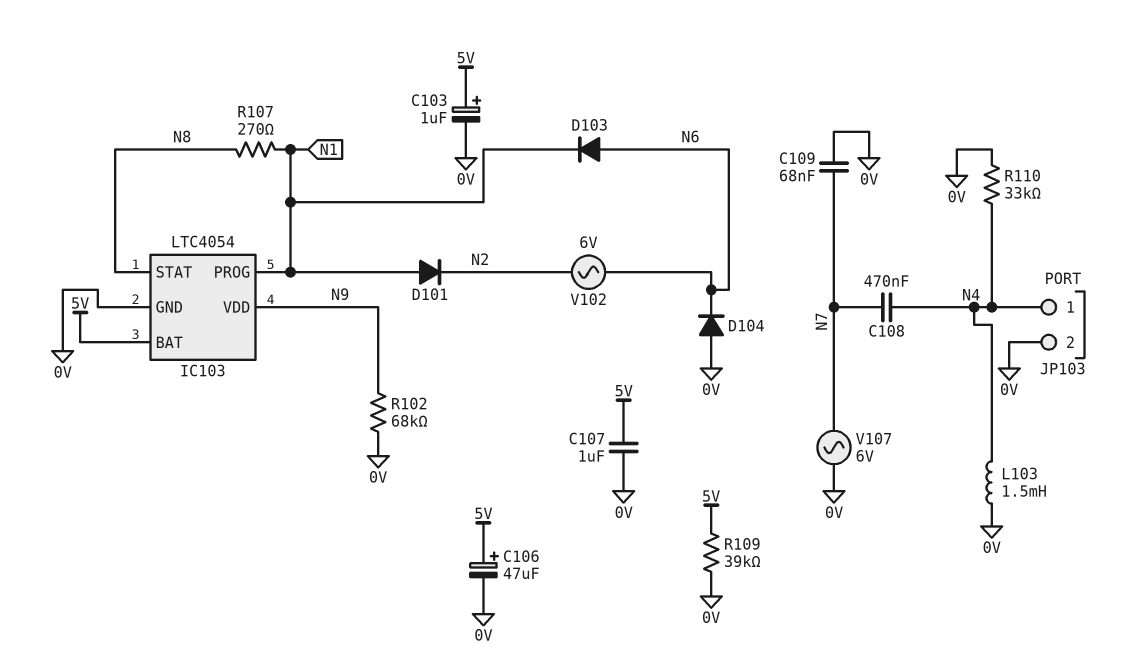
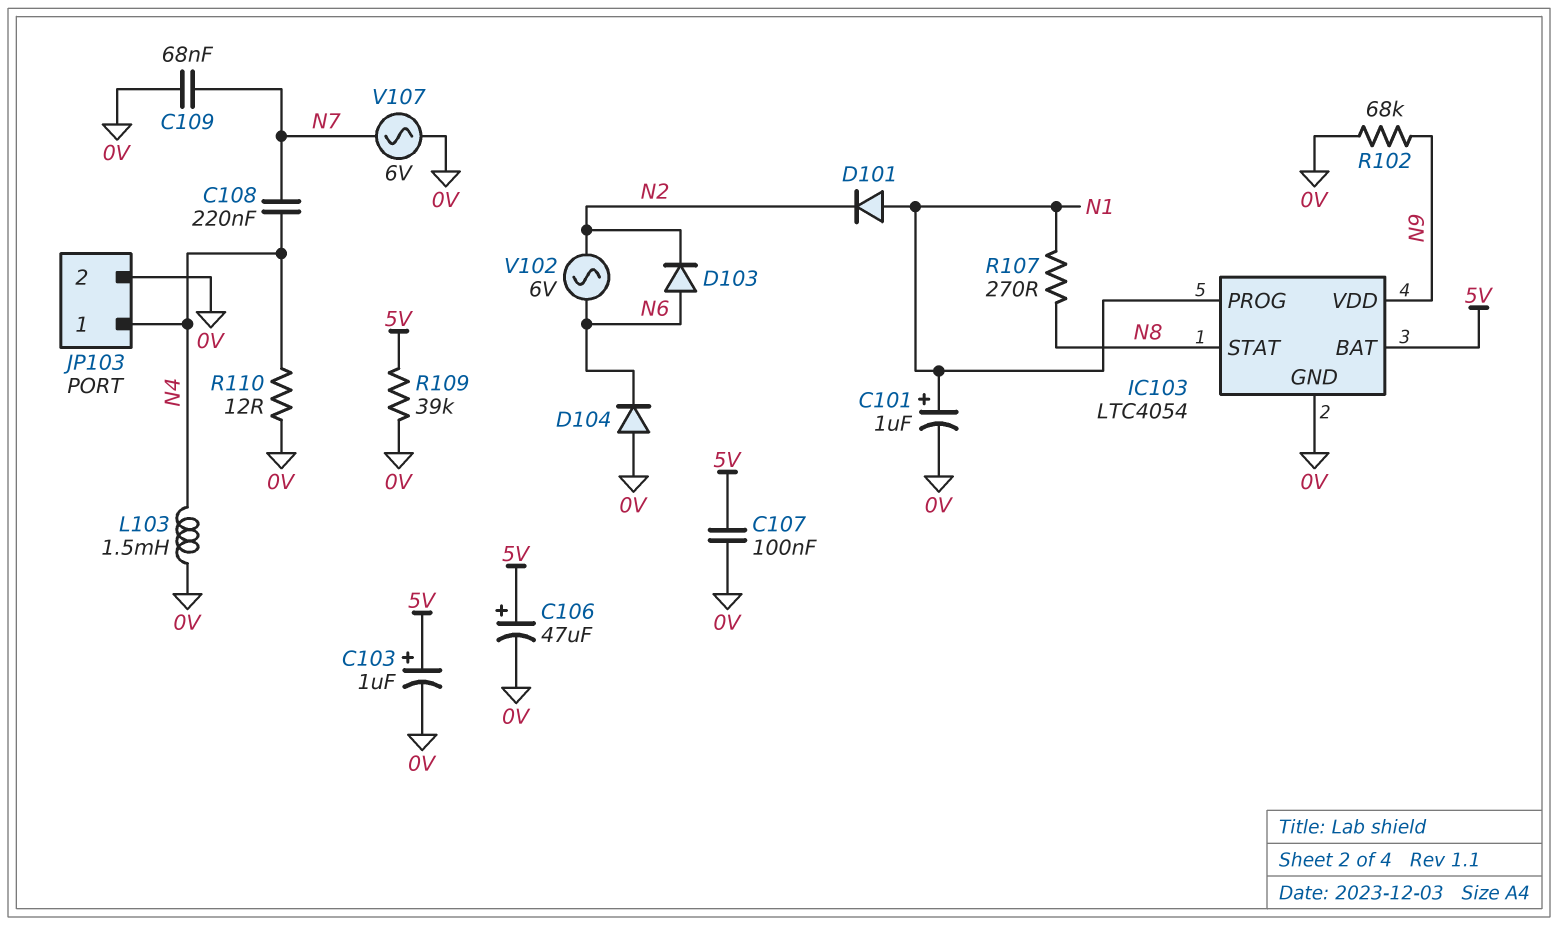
C101: none -> 1uF (plus N1, minus 0V)
C107: 1uF (0V, 5V) -> 100nF (0V, 5V)
C108: 470nF (N4, N7) -> 220nF (N4, N7)
D103: diode (A N6, K N1) -> diode (A N6, K N2)
R110: 33k (0V, N4) -> 12 (0V, N4)

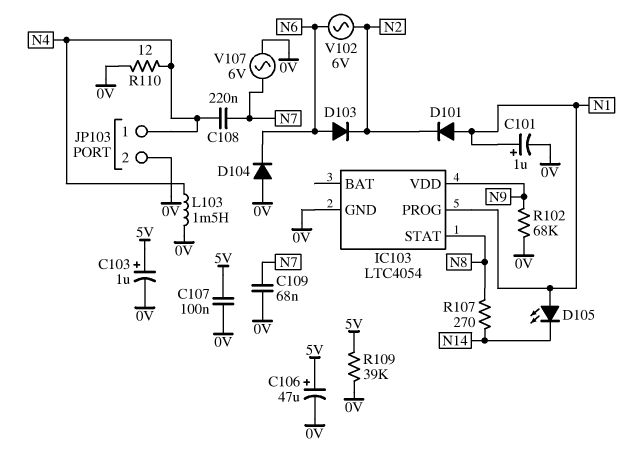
D105: none -> LED (A N1, K N14)
IC103 pin BAT: 5V -> none
R107: 270 (N1, N8) -> 270 (N8, N14)

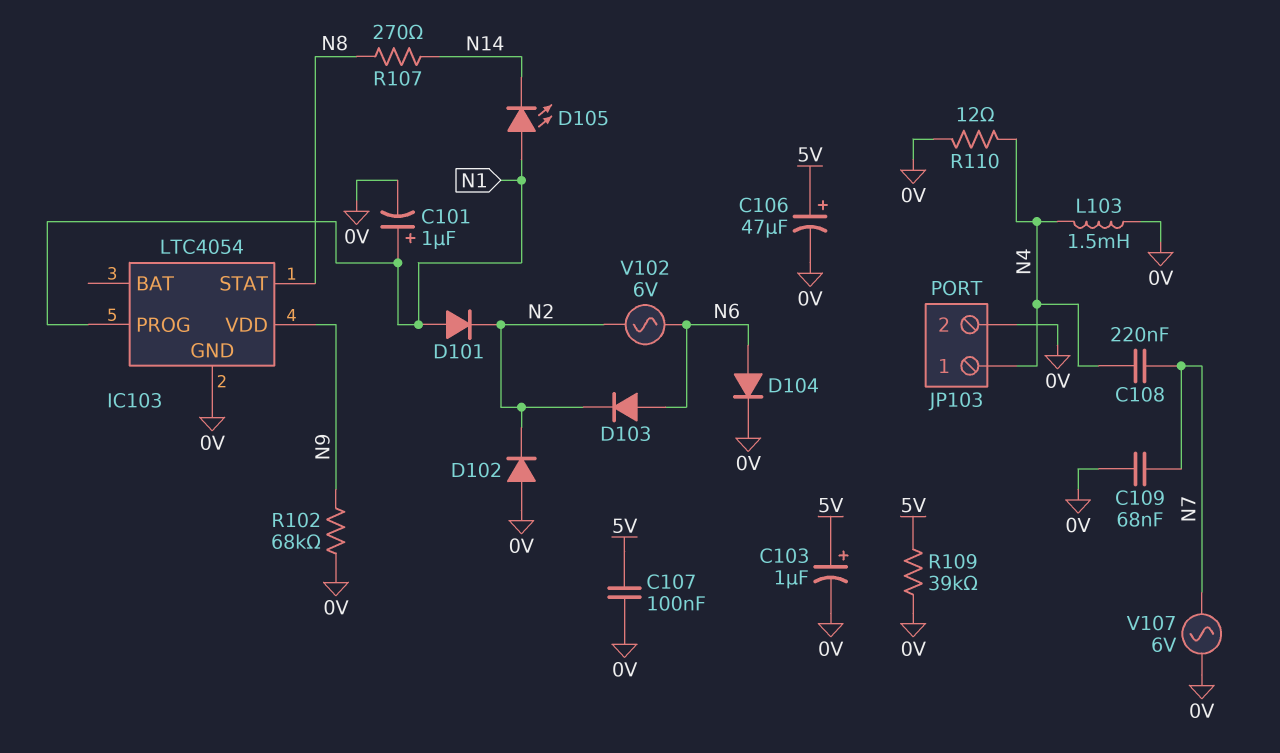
D102: none -> diode (A 0V, K N2)
D104: diode (A 0V, K N6) -> diode (A N6, K 0V)

